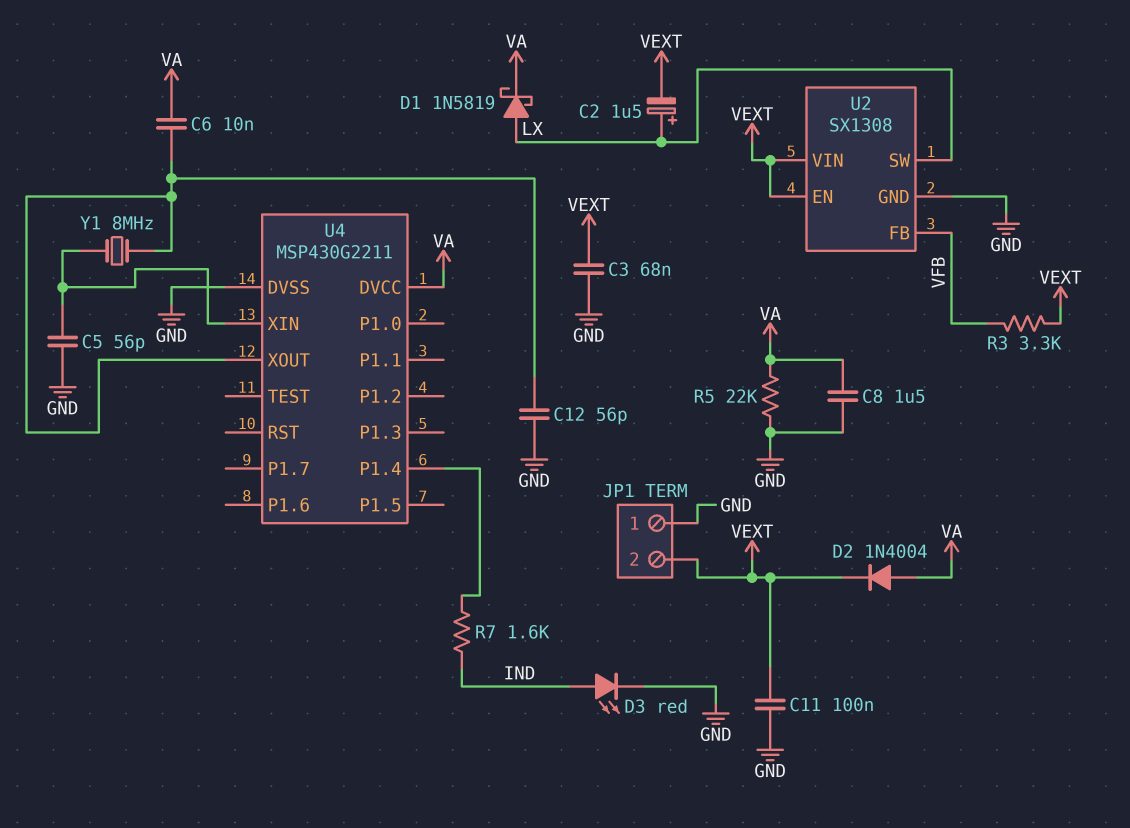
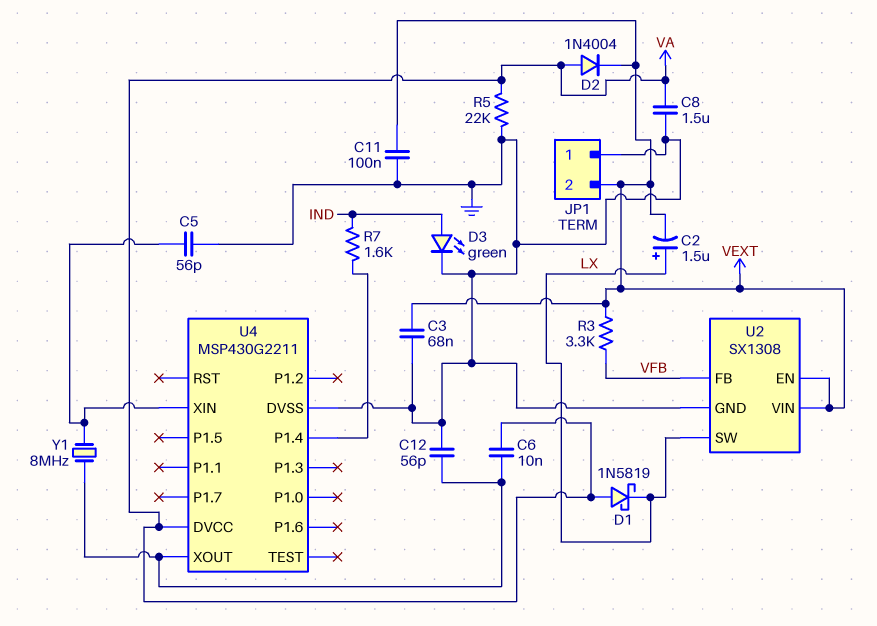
D1: schottky 1N5819 (A LX, K VA) -> schottky 1N5819 (A VA, K LX)
D3: LED red (A IND, K GND) -> LED green (A IND, K GND)

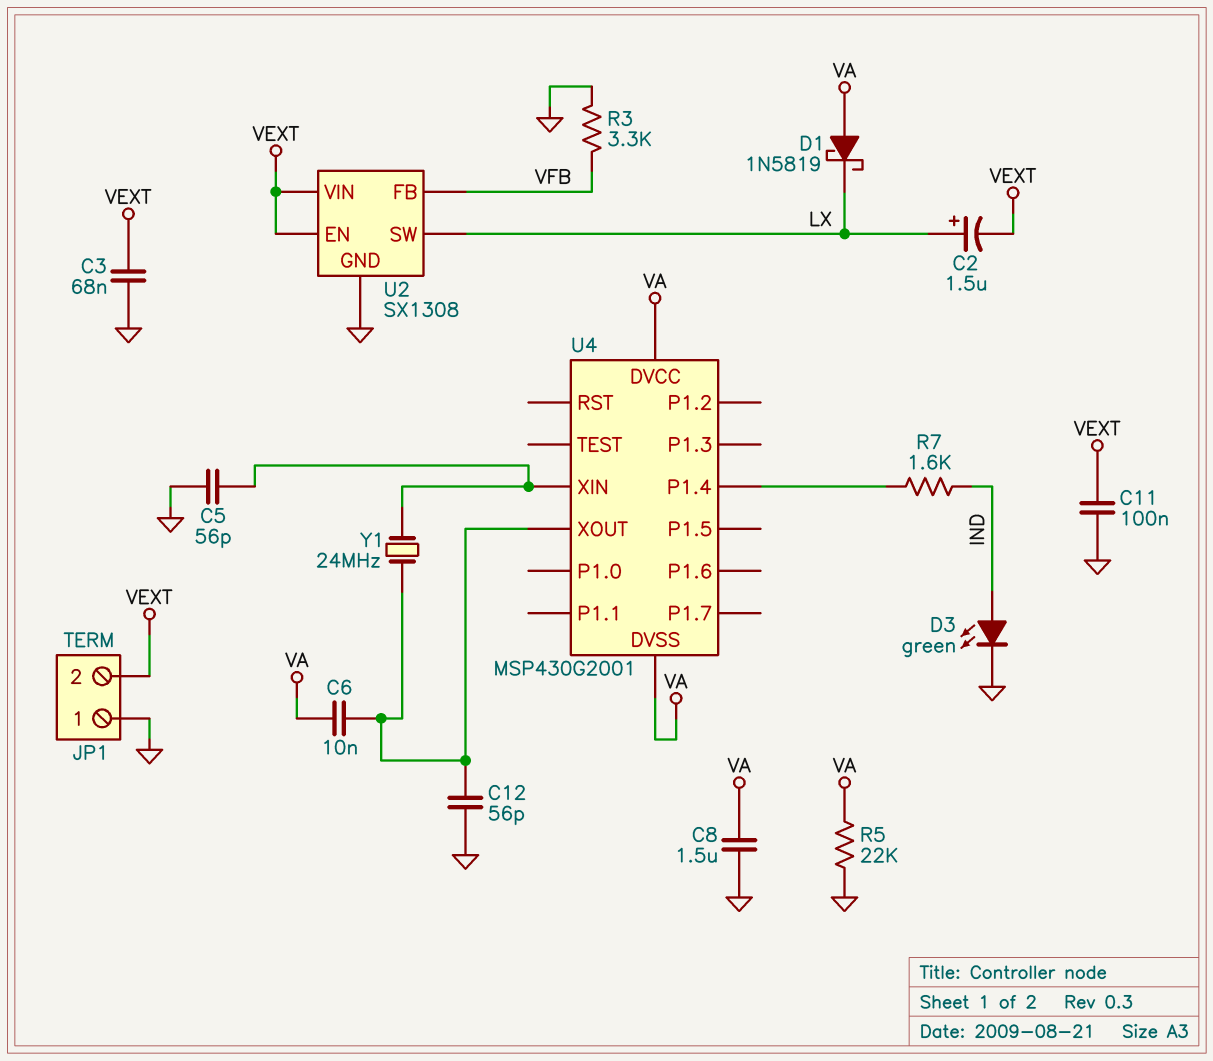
D2: diode 1N4004 (A VA, K VEXT) -> none
R3: 3.3k (VEXT, VFB) -> 3.3k (GND, VFB)
U4: MSP430G2211 -> MSP430G2001
U4 pin DVSS: GND -> VA
Y1: 8MHz (U4/XIN, U4/XOUT) -> 24MHz (U4/XIN, U4/XOUT)

